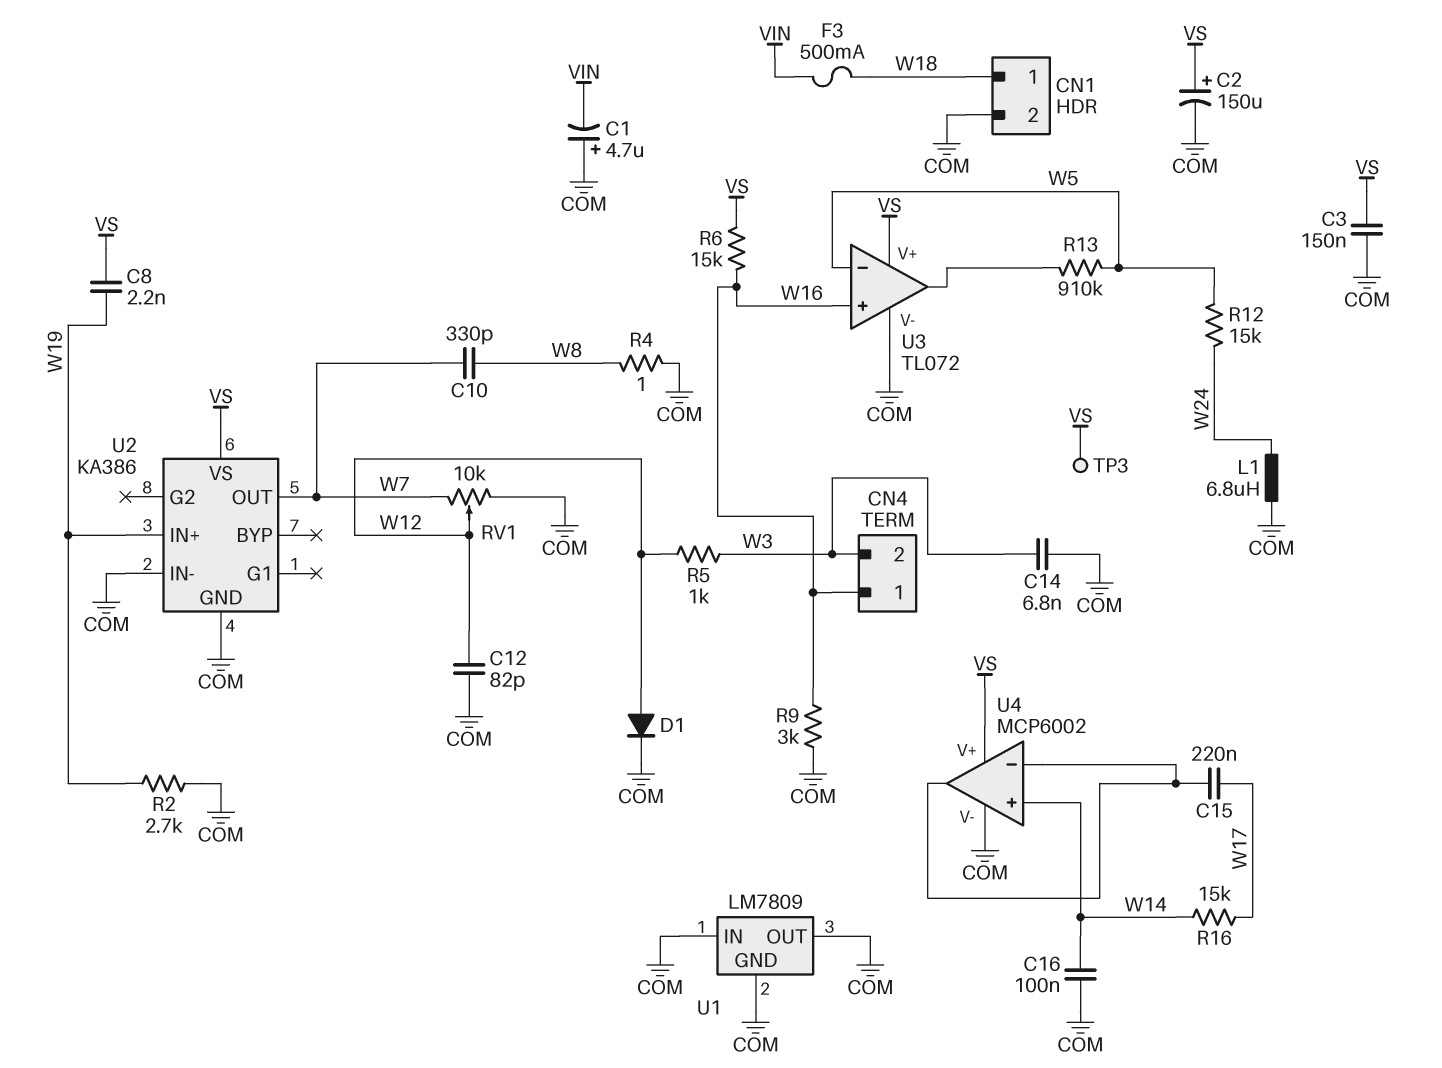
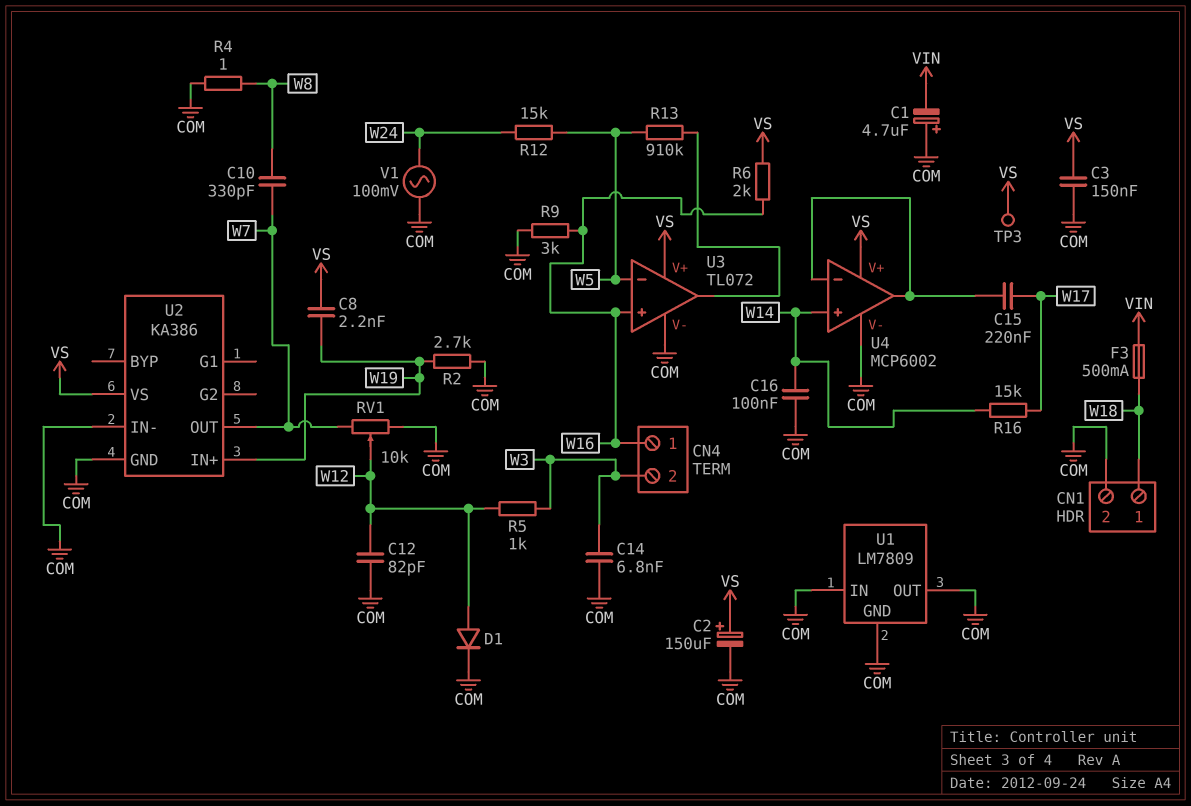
L1: 6.8uH (COM, W24) -> none
R6: 15k (VS, W16) -> 2k (VS, W16)
V1: none -> AC 100mV (COM, W24)

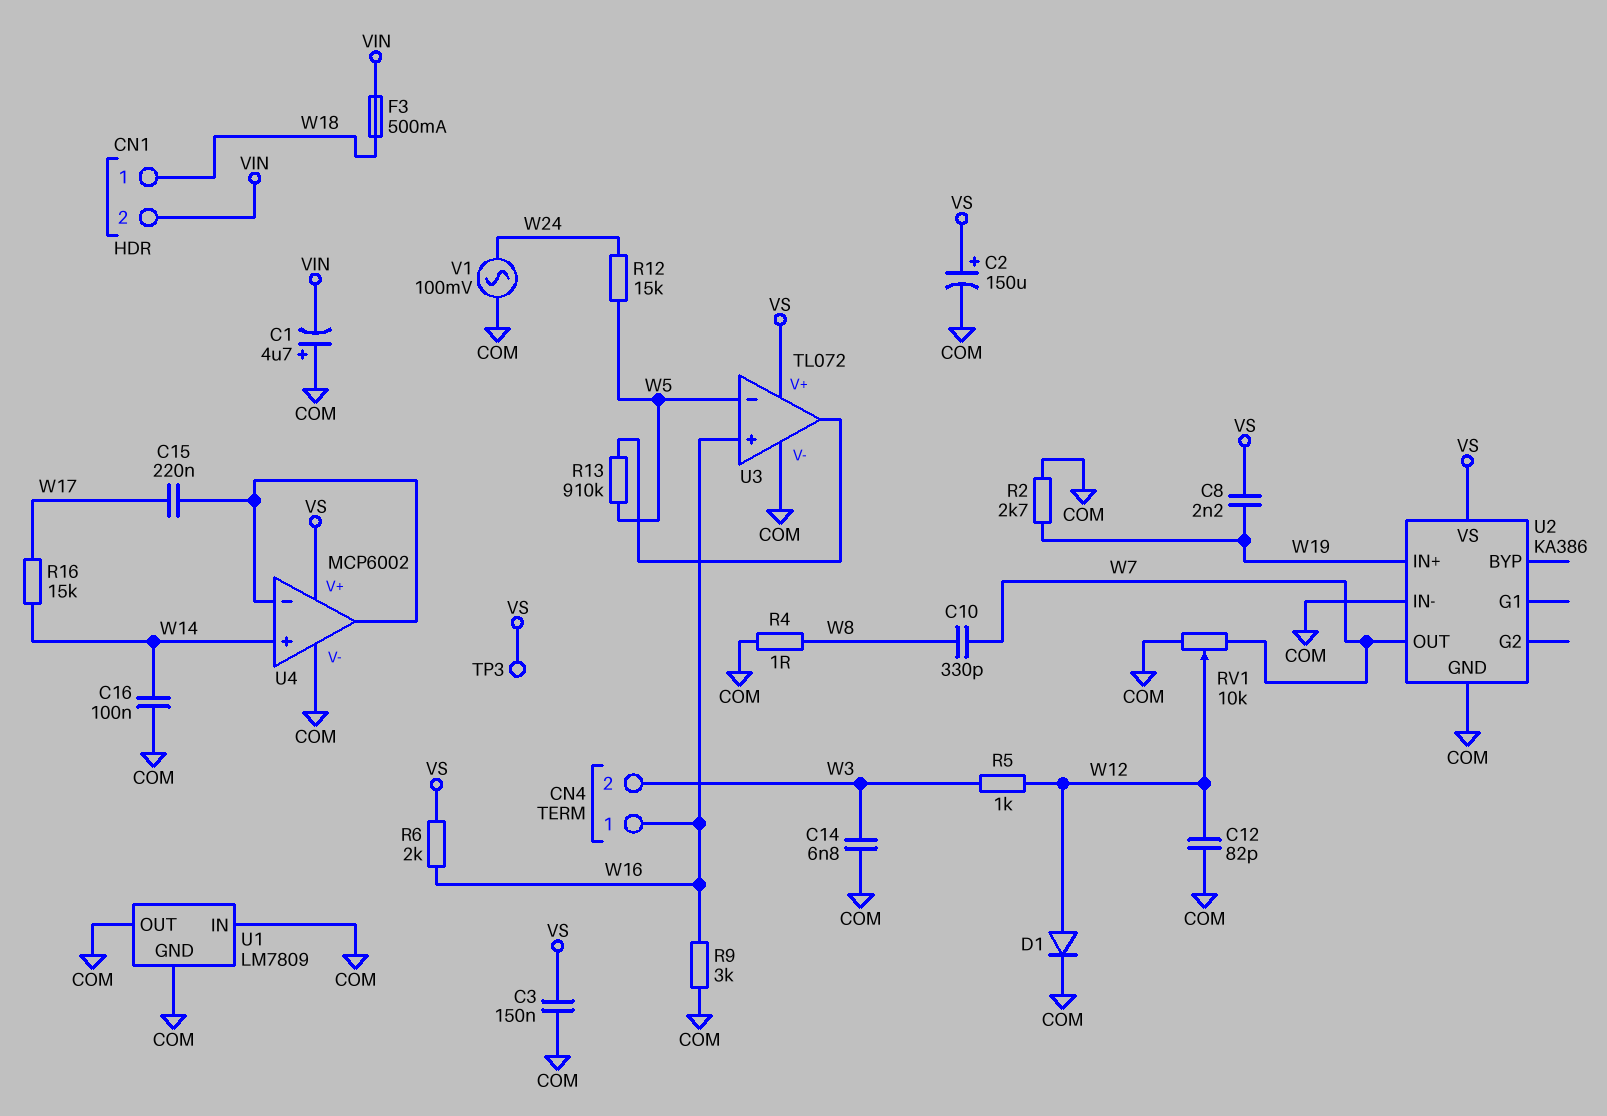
CN1 pin 2: COM -> VIN

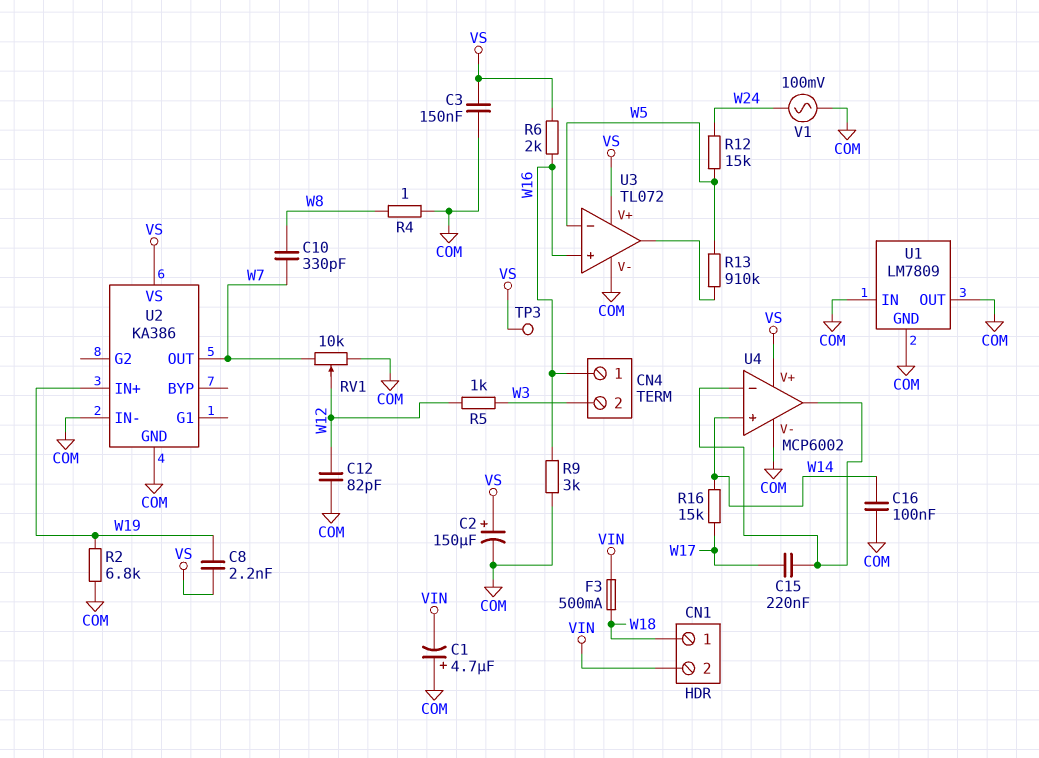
C14: 6.8nF (COM, W3) -> none
D1: diode (A W12, K COM) -> none
R2: 2.7k (COM, W19) -> 6.8k (COM, W19)

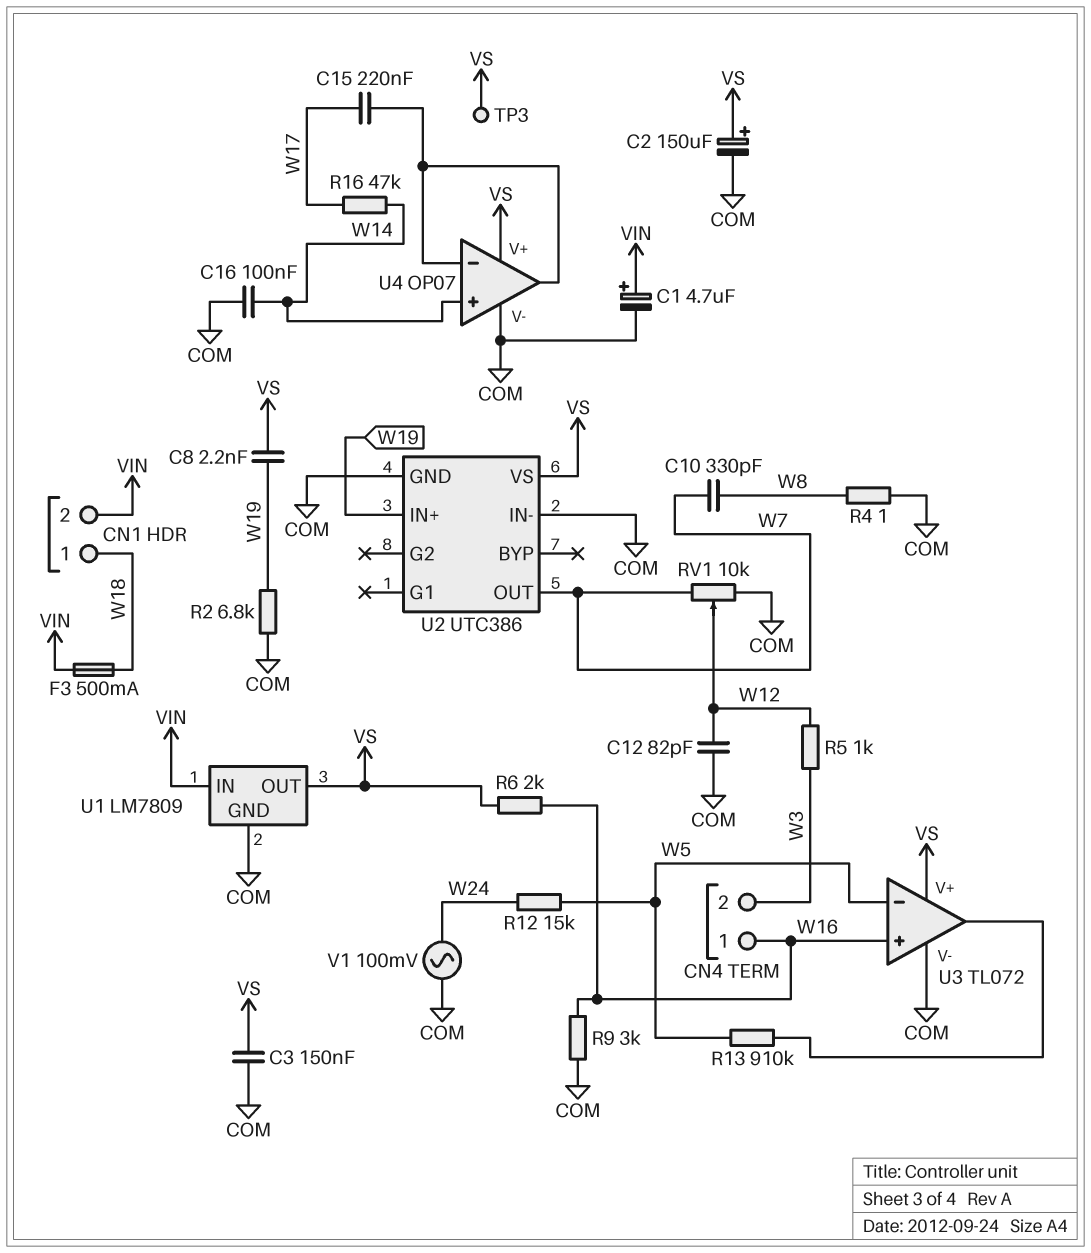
C1: 4.7uF (plus COM, minus VIN) -> 4.7uF (plus VIN, minus COM)
R16: 15k (W14, W17) -> 47k (W14, W17)
U1 pin IN: COM -> VIN
U1 pin OUT: COM -> VS
U2: KA386 -> UTC386
U4: MCP6002 -> OP07

